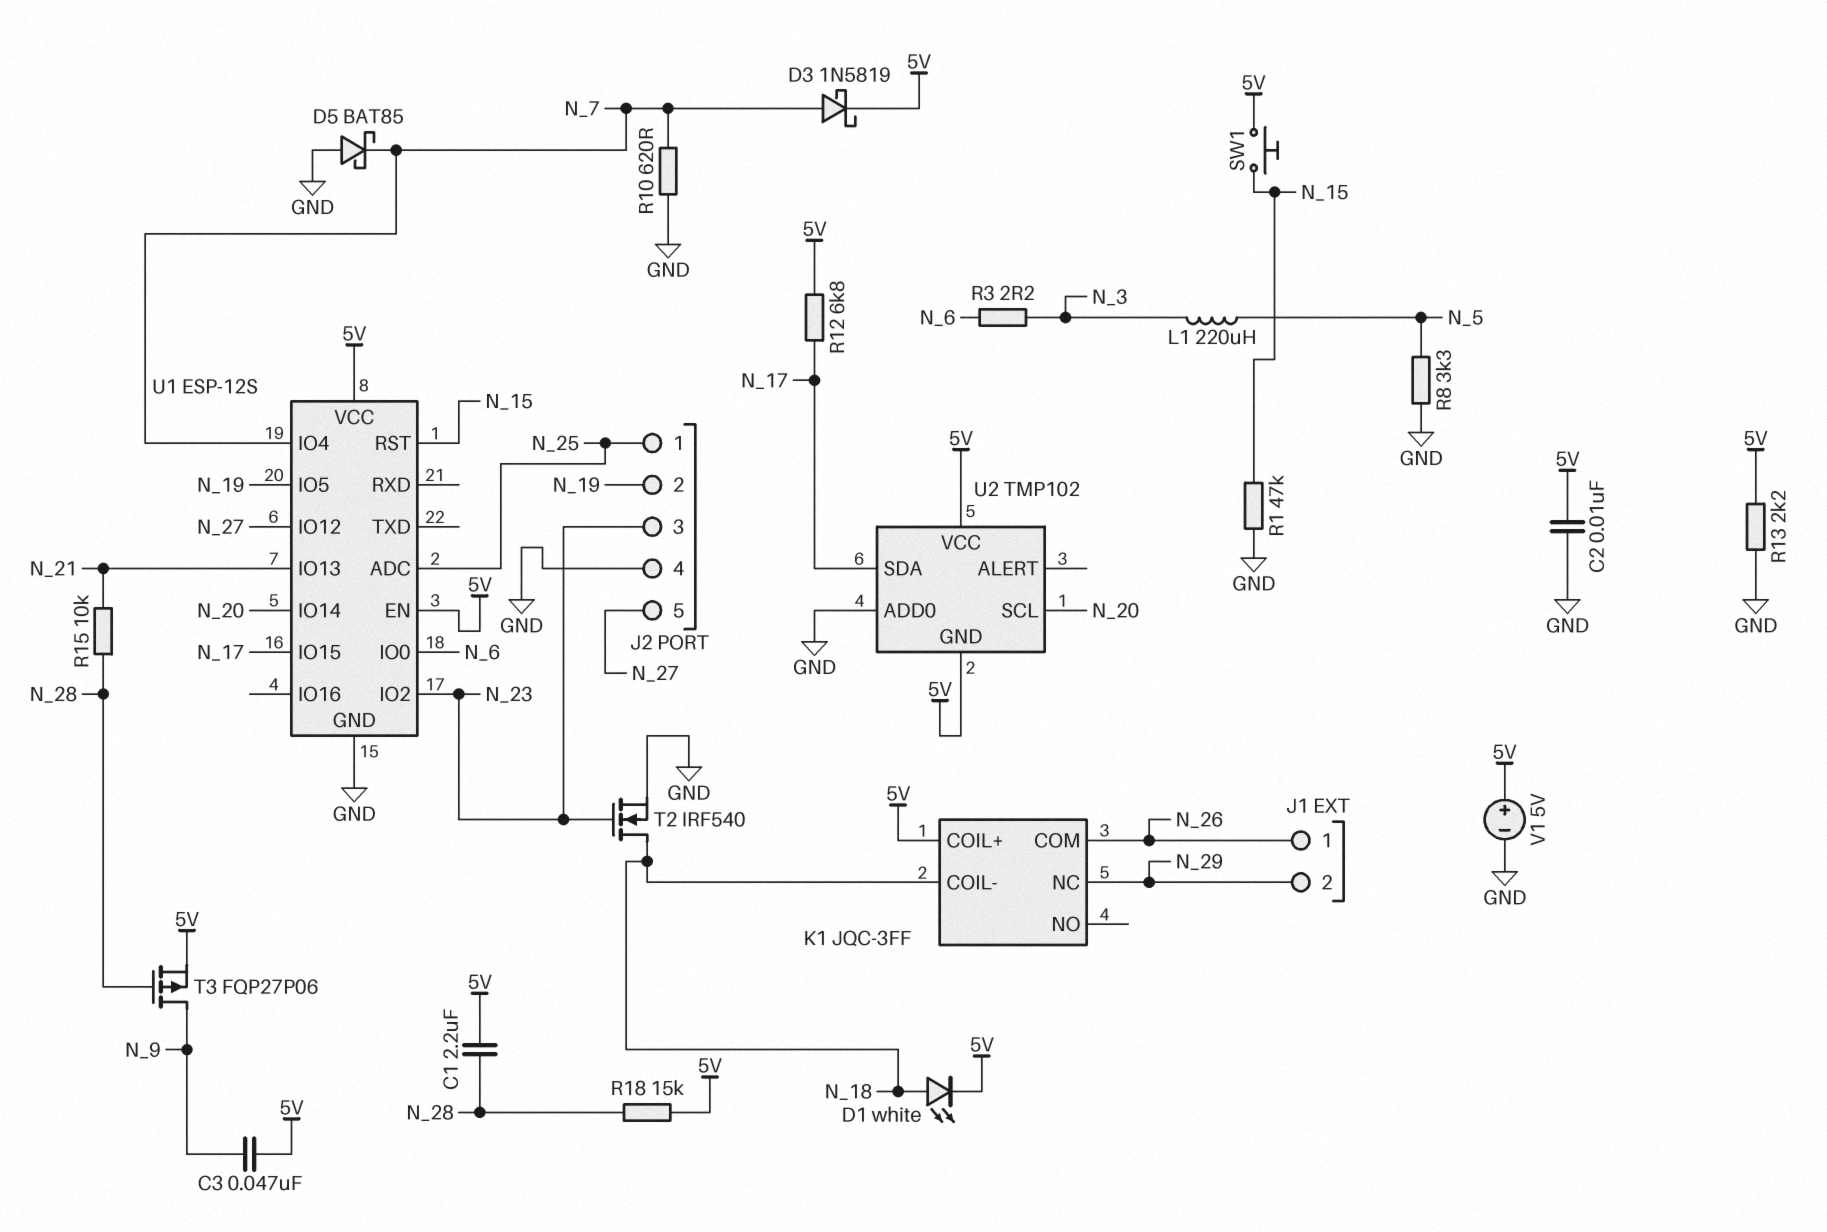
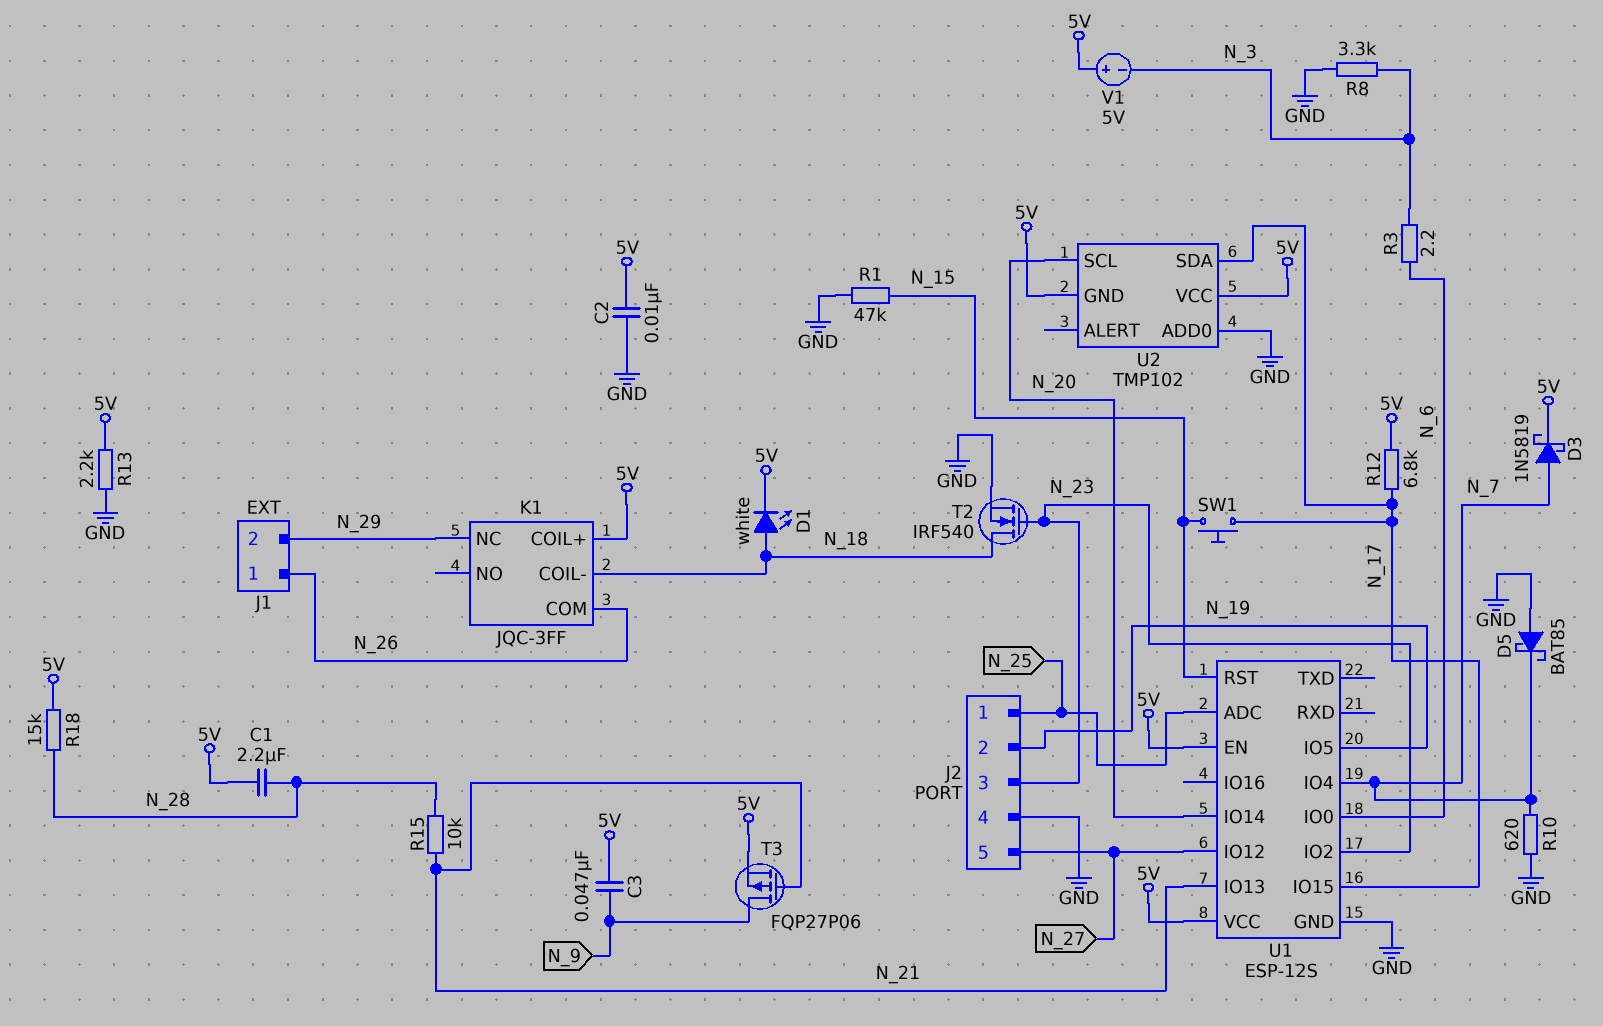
L1: 220uH (N_3, N_5) -> none
R8: 3.3k (GND, N_5) -> 3.3k (GND, N_3)
SW1: button (5V, N_15) -> button (N_15, N_17)
T3: PMOS FQP27P06 (G N_28, D N_9, S 5V) -> PMOS FQP27P06 (G N_21, D N_9, S 5V)
V1: 5V (plus 5V, minus GND) -> 5V (plus 5V, minus N_3)

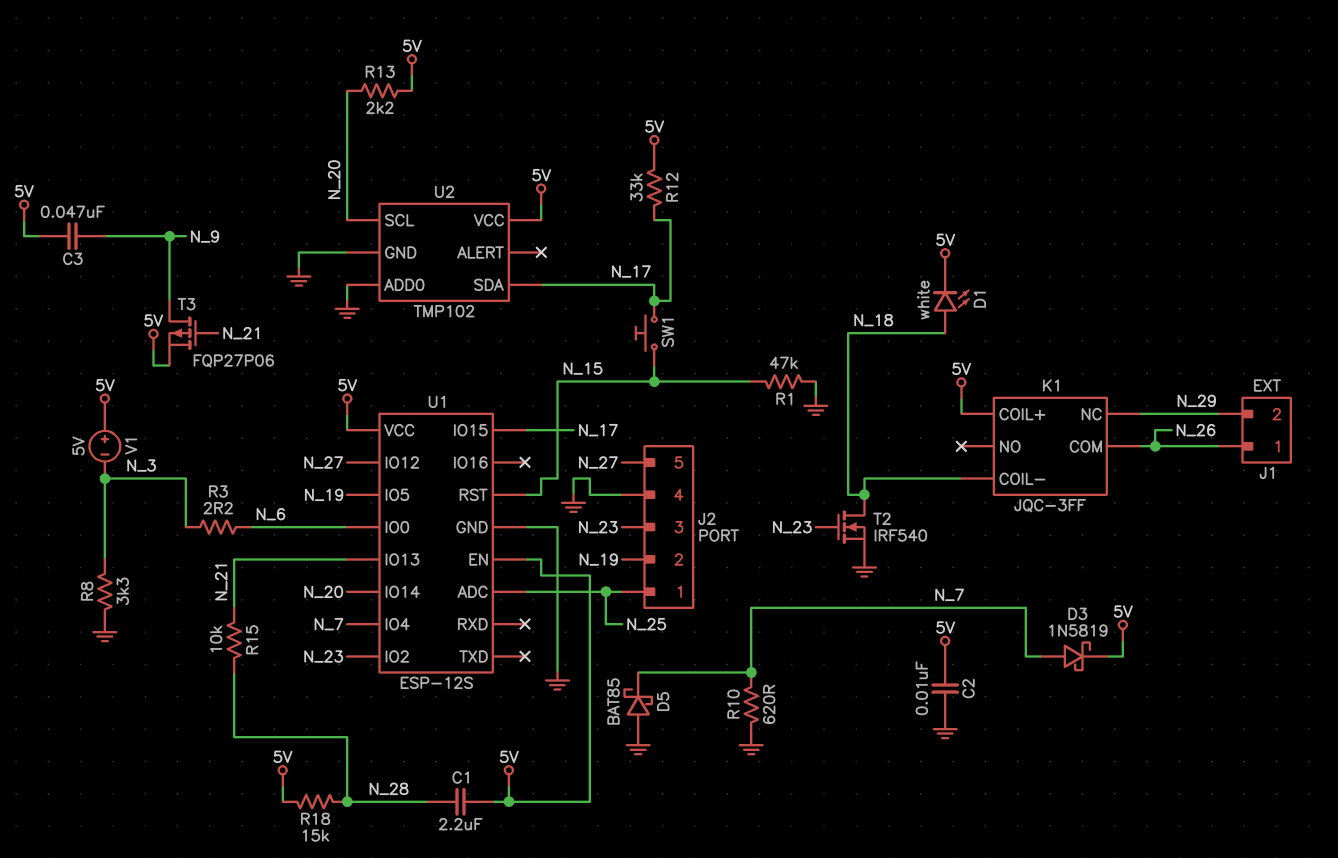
R12: 6.8k (5V, N_17) -> 33k (5V, N_17)
R13: 2.2k (5V, GND) -> 2.2k (5V, N_20)
U2 pin GND: 5V -> GND

